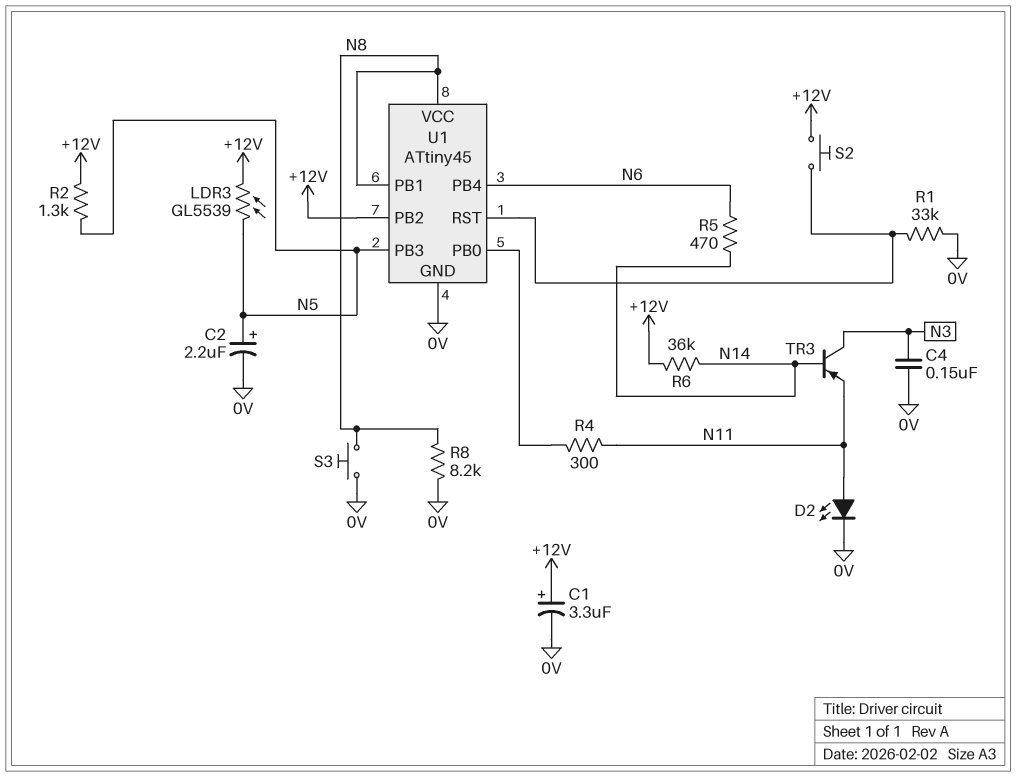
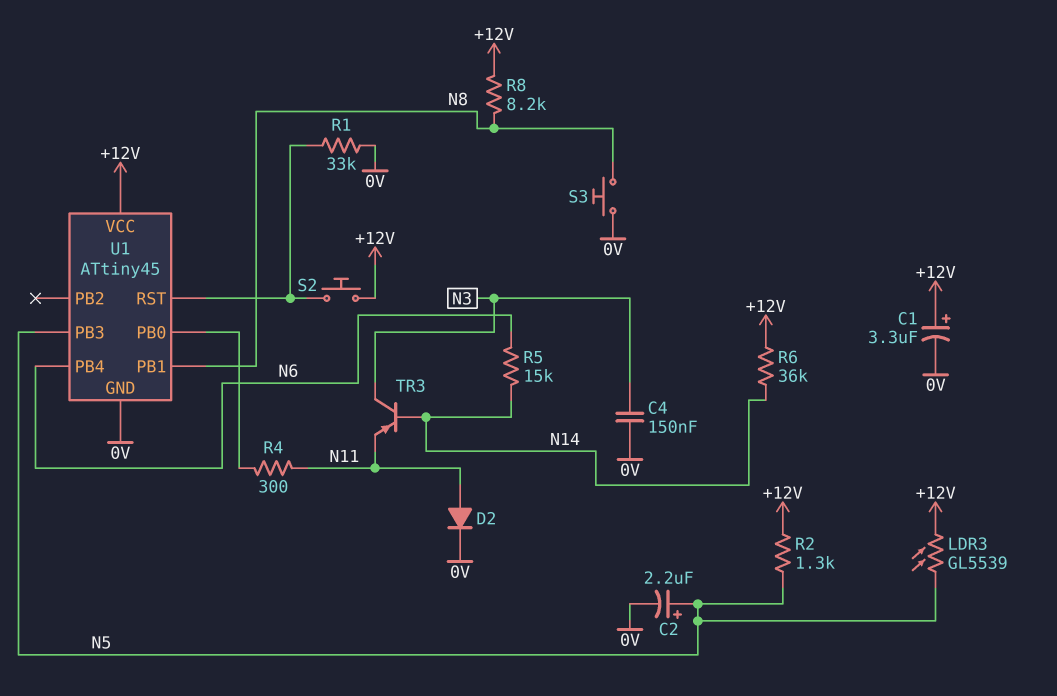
D2: LED (A N11, K 0V) -> diode (A N11, K 0V)
R5: 470 (N6, N14) -> 15k (N6, N14)
R8: 8.2k (0V, N8) -> 8.2k (+12V, N8)
U1 pin PB2: +12V -> none
U1 pin VCC: N8 -> +12V

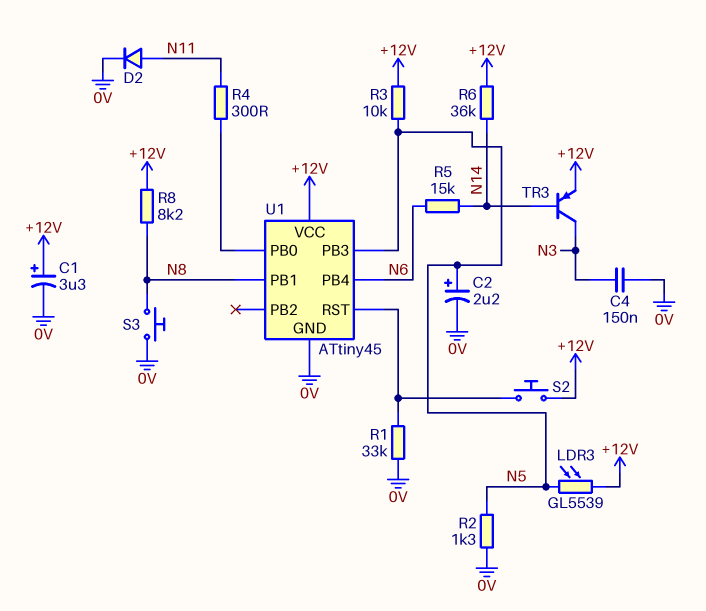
R2: 1.3k (+12V, N5) -> 1.3k (0V, N5)
R3: none -> 10k (+12V, N5)
TR3: PNP (B N14, C N3, E N11) -> PNP (B N14, C N3, E +12V)

